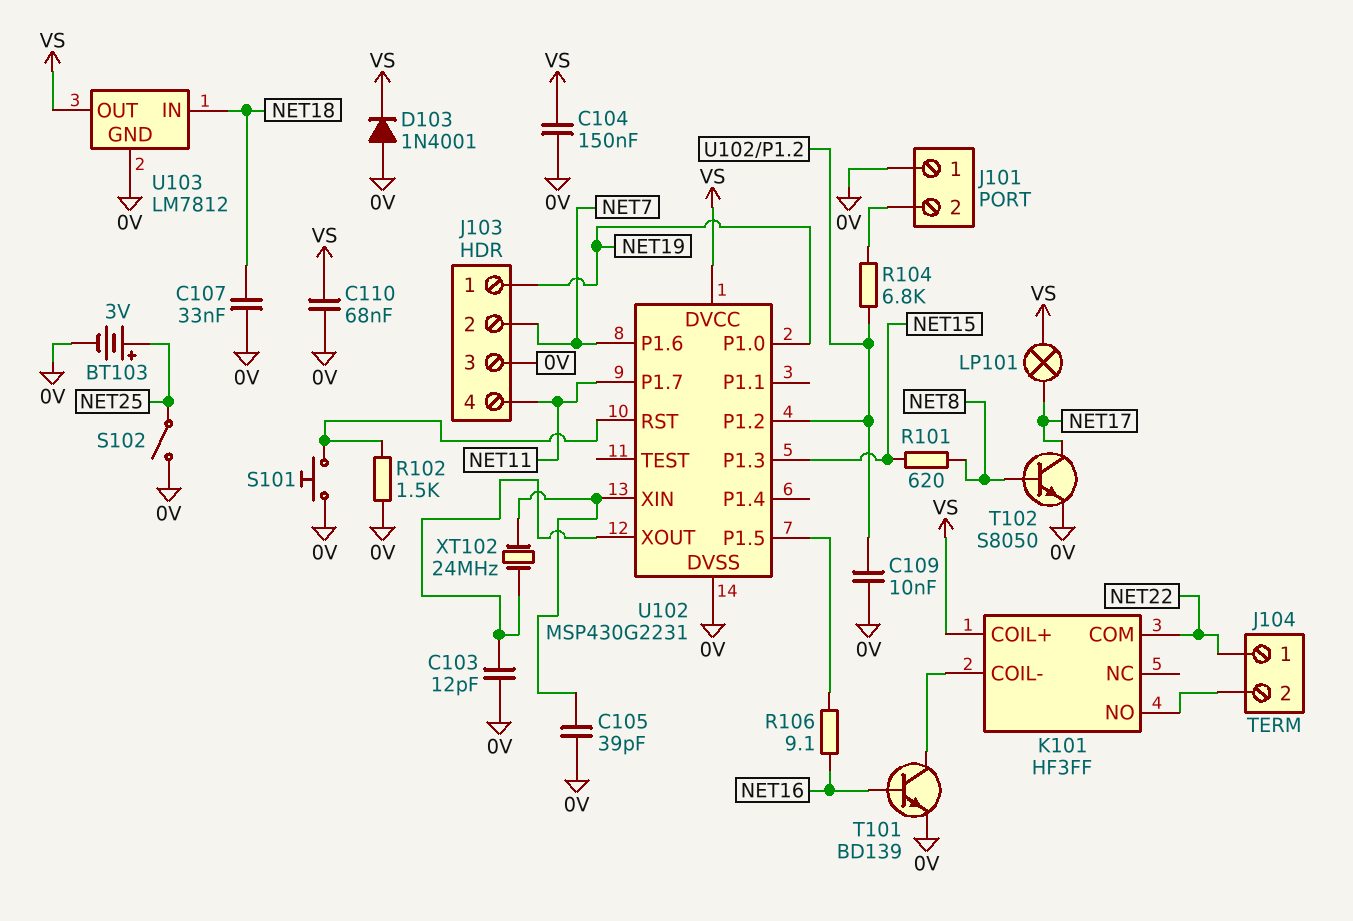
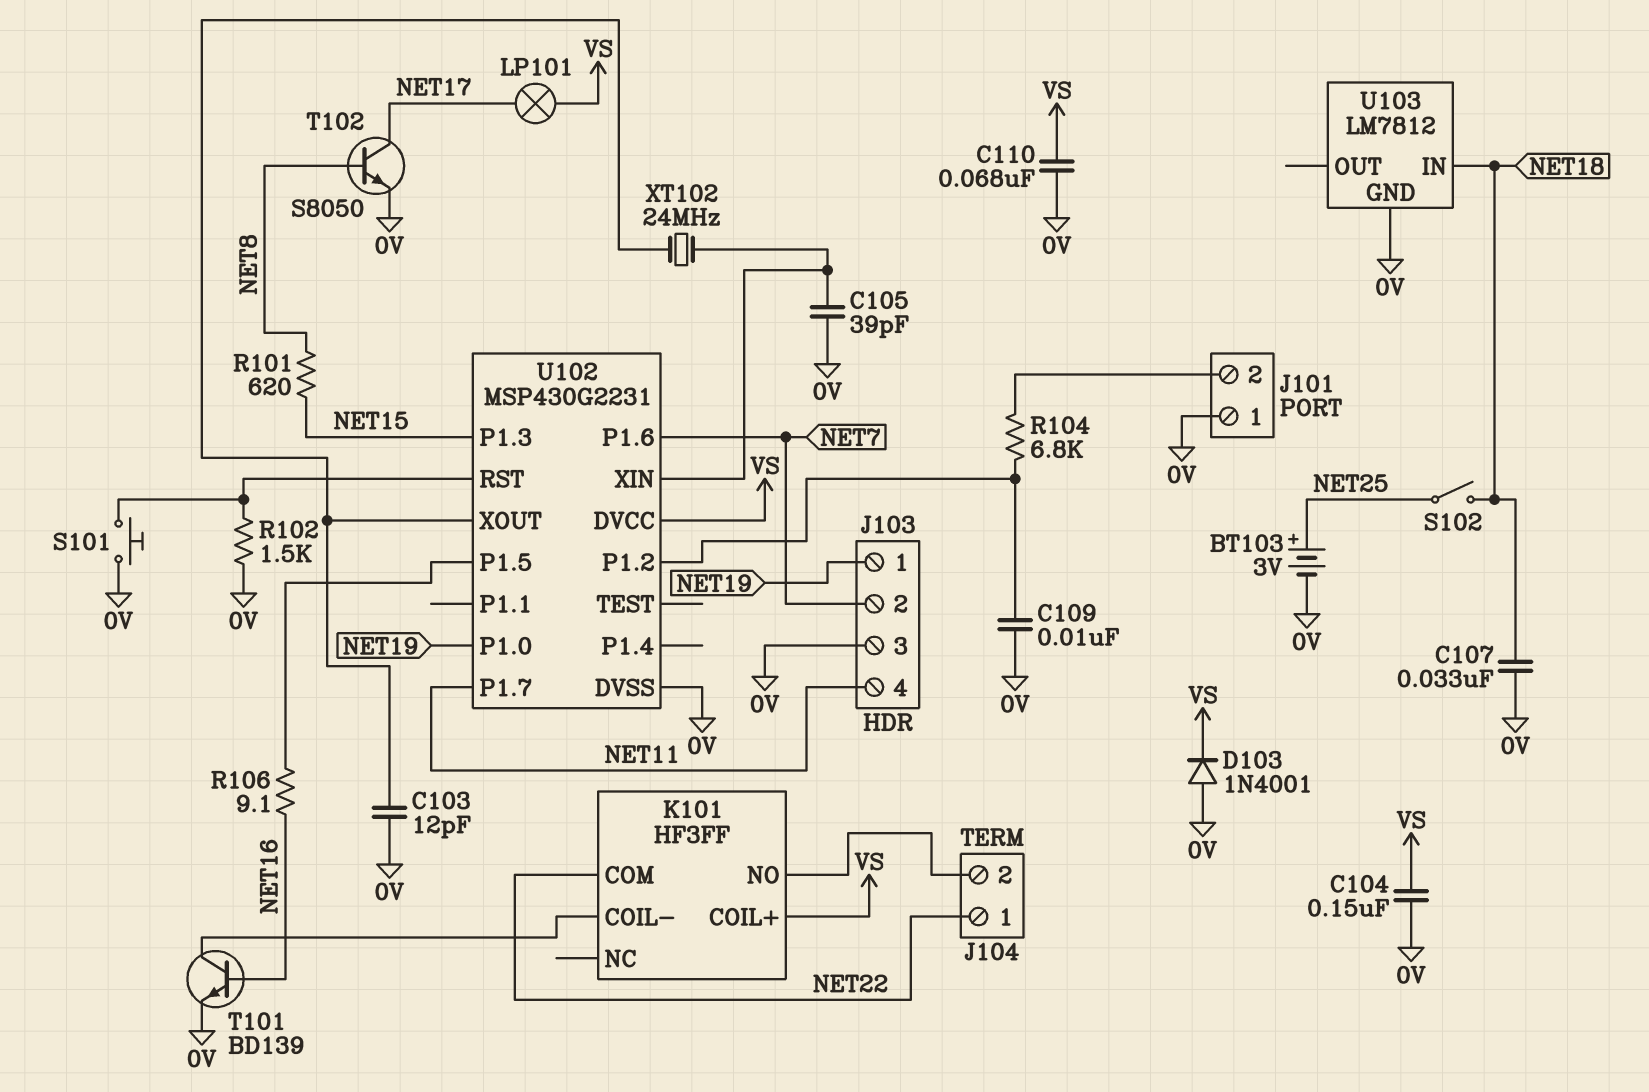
S102: switch (0V, NET25) -> switch (NET18, NET25)
U103 pin OUT: VS -> none

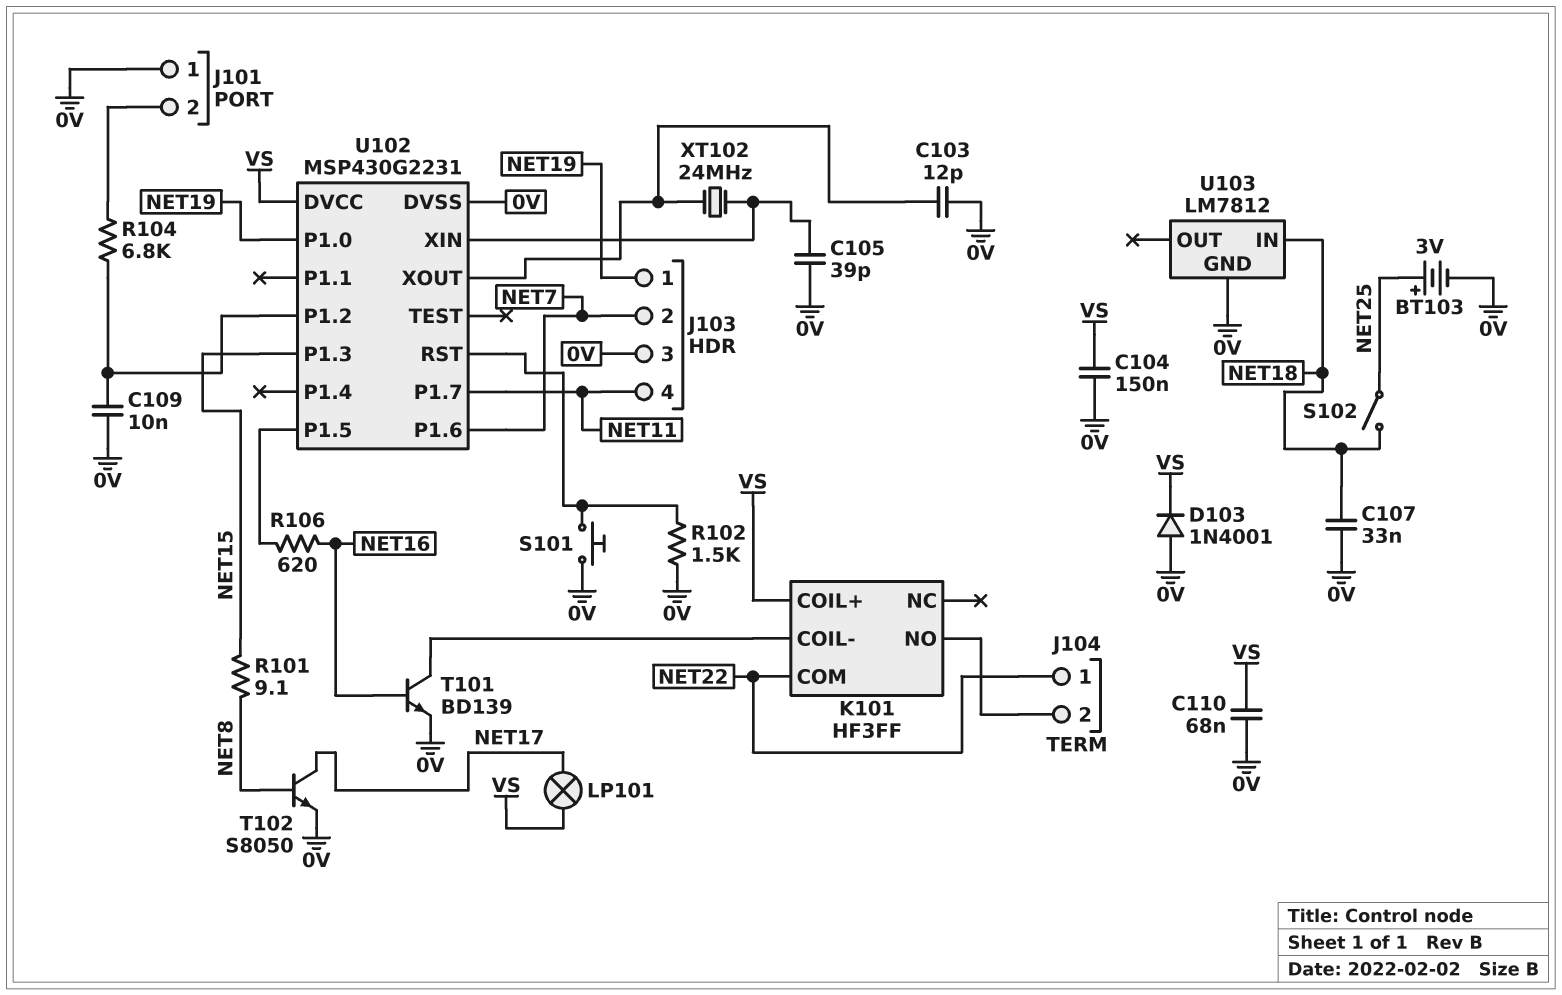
R101: 620 (NET8, NET15) -> 9.1 (NET8, NET15)
R106: 9.1 (NET16, U102/P1.5) -> 620 (NET16, U102/P1.5)

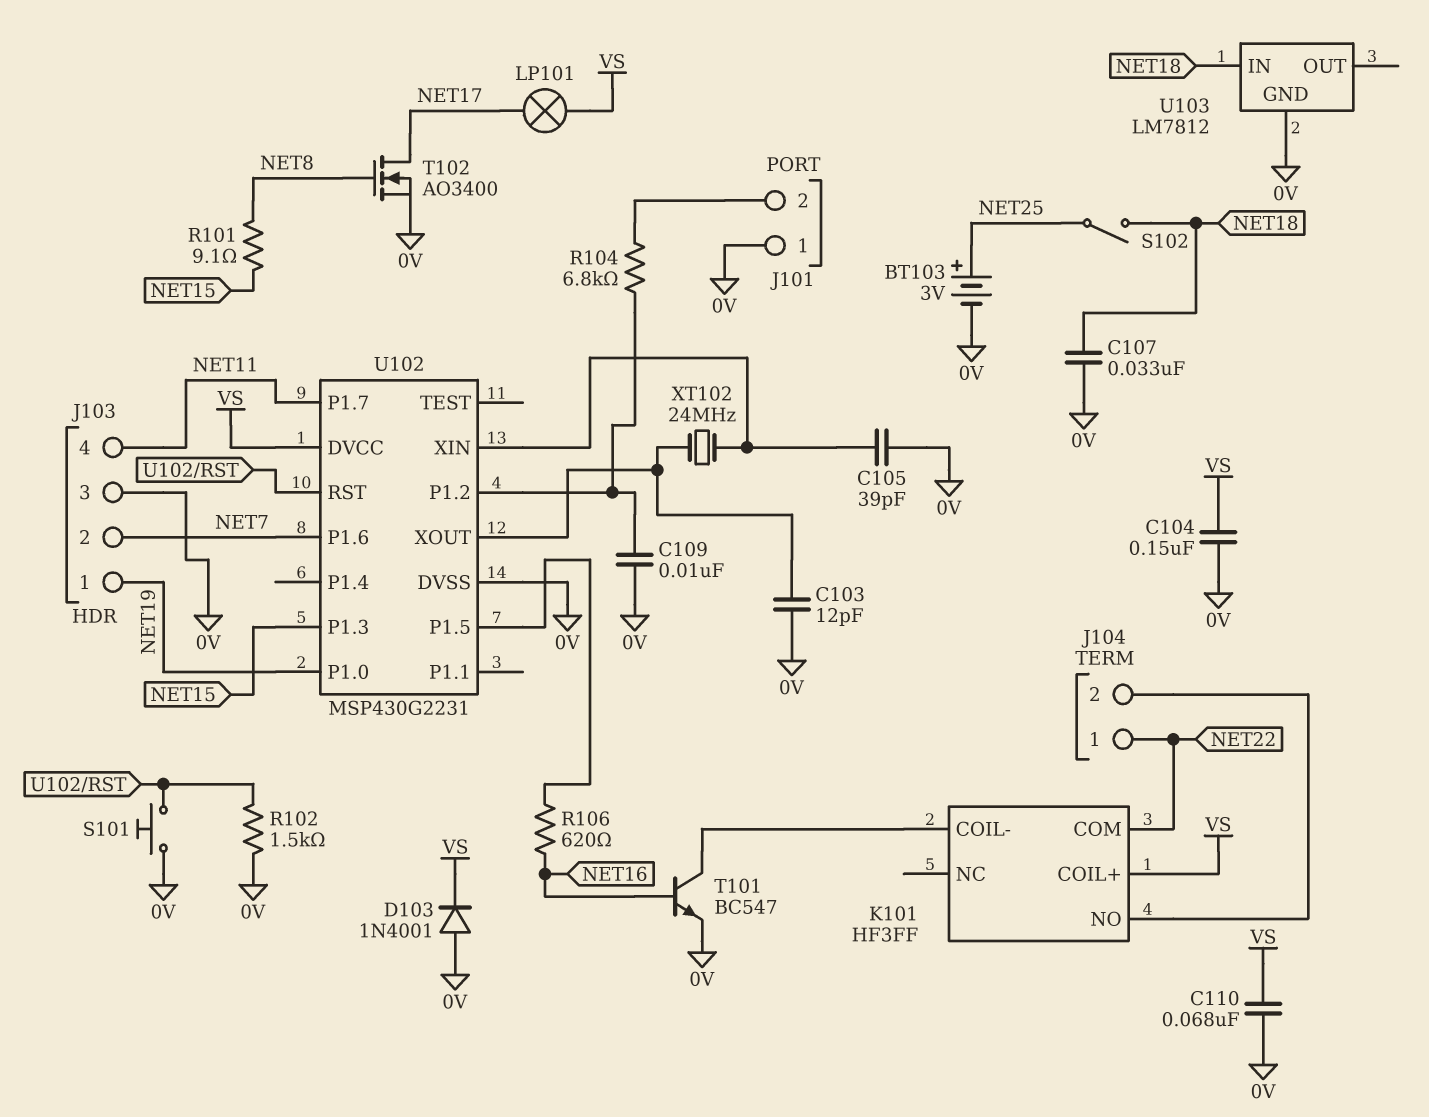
T101: NPN BD139 (B NET16, C K101/COIL-, E 0V) -> NPN BC547 (B NET16, C K101/COIL-, E 0V)
T102: NPN S8050 (B NET8, C NET17, E 0V) -> NMOS AO3400 (G NET8, D NET17, S 0V)

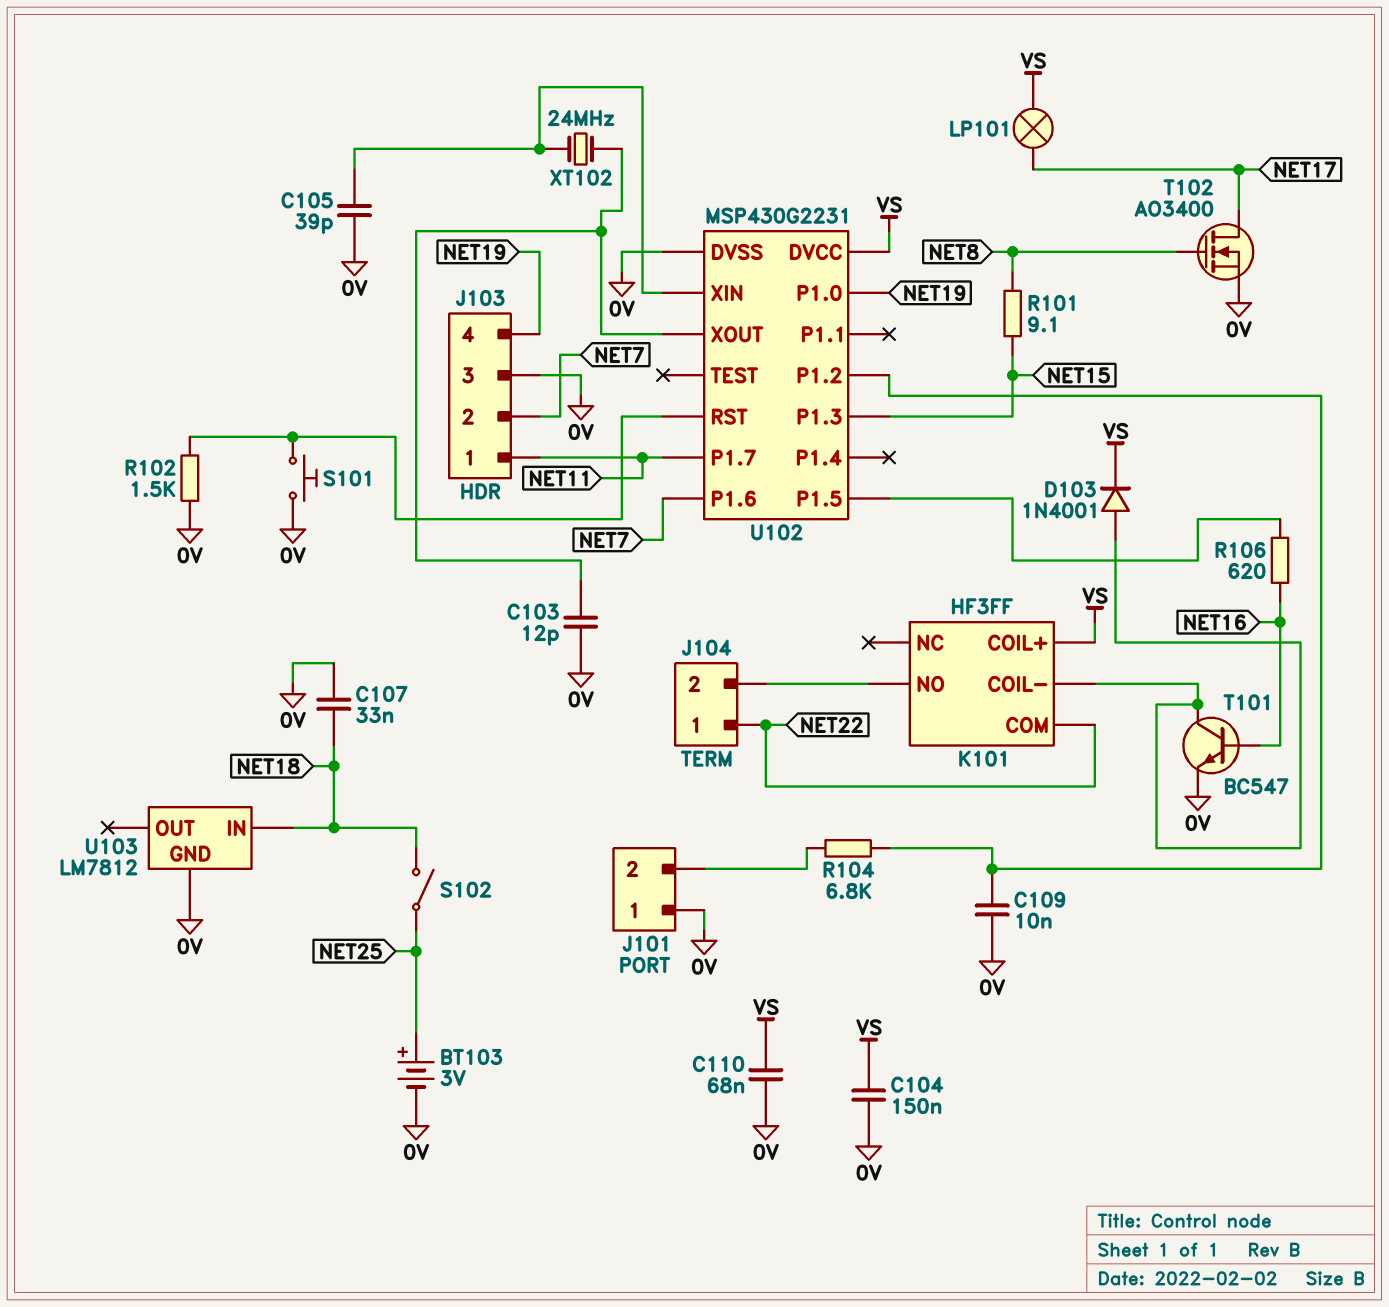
D103: diode 1N4001 (A 0V, K VS) -> diode 1N4001 (A K101/COIL-, K VS)
J103 pin 1: NET19 -> NET11
J103 pin 4: NET11 -> NET19

